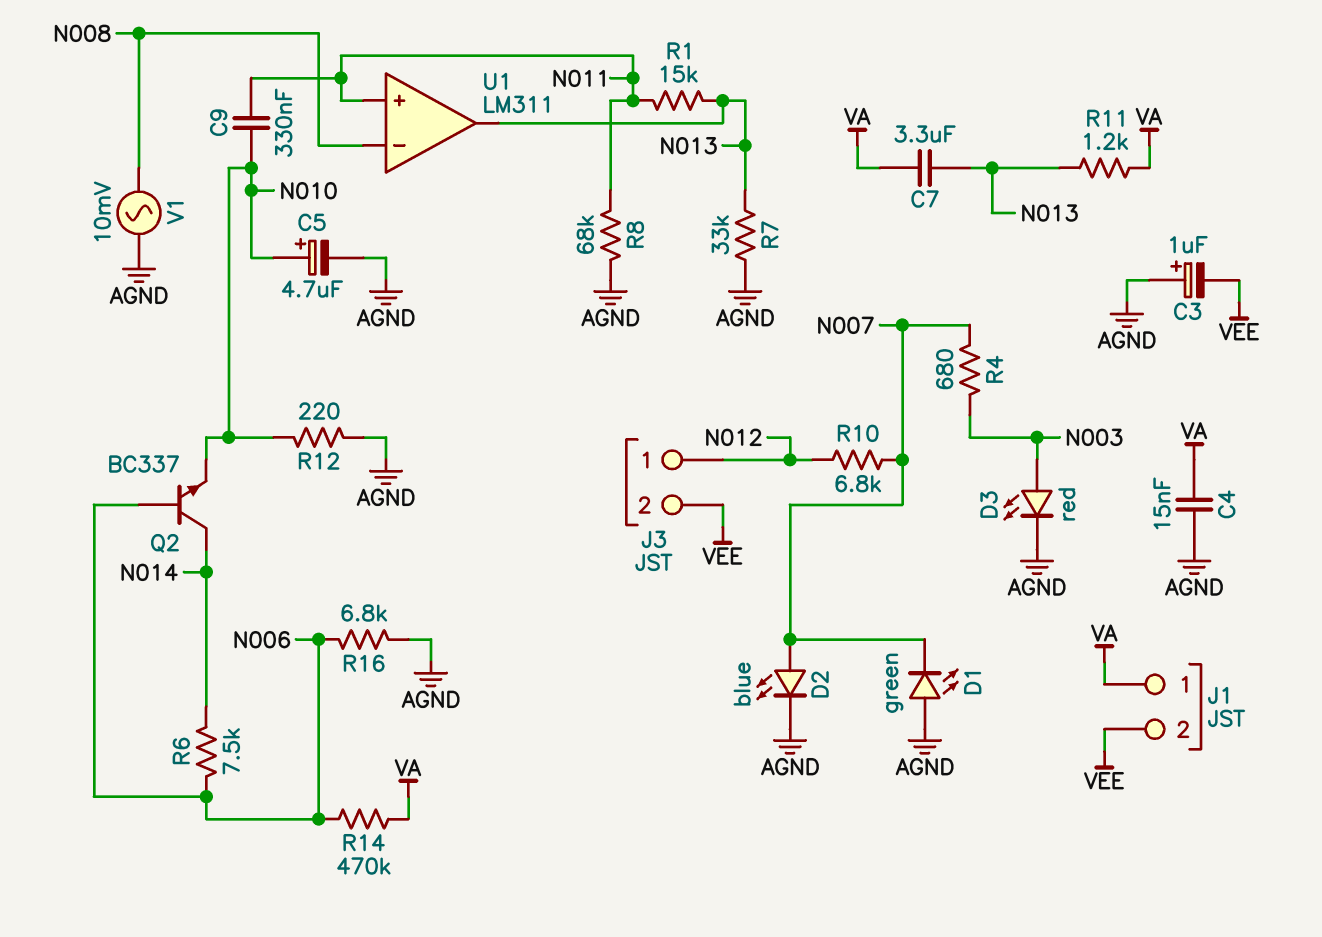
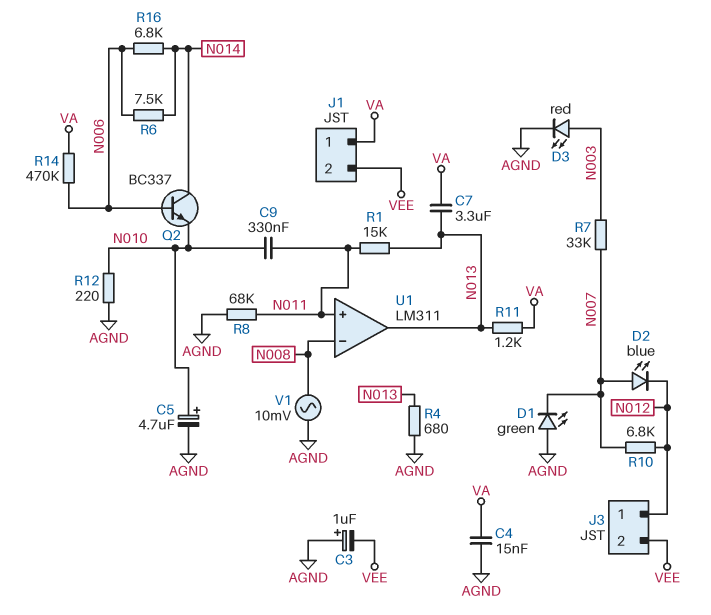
D2: LED blue (A N007, K AGND) -> LED blue (A N007, K N012)
R4: 680 (N003, N007) -> 680 (AGND, N013)
R7: 33k (AGND, N013) -> 33k (N003, N007)
R16: 6.8k (AGND, N006) -> 6.8k (N006, N014)

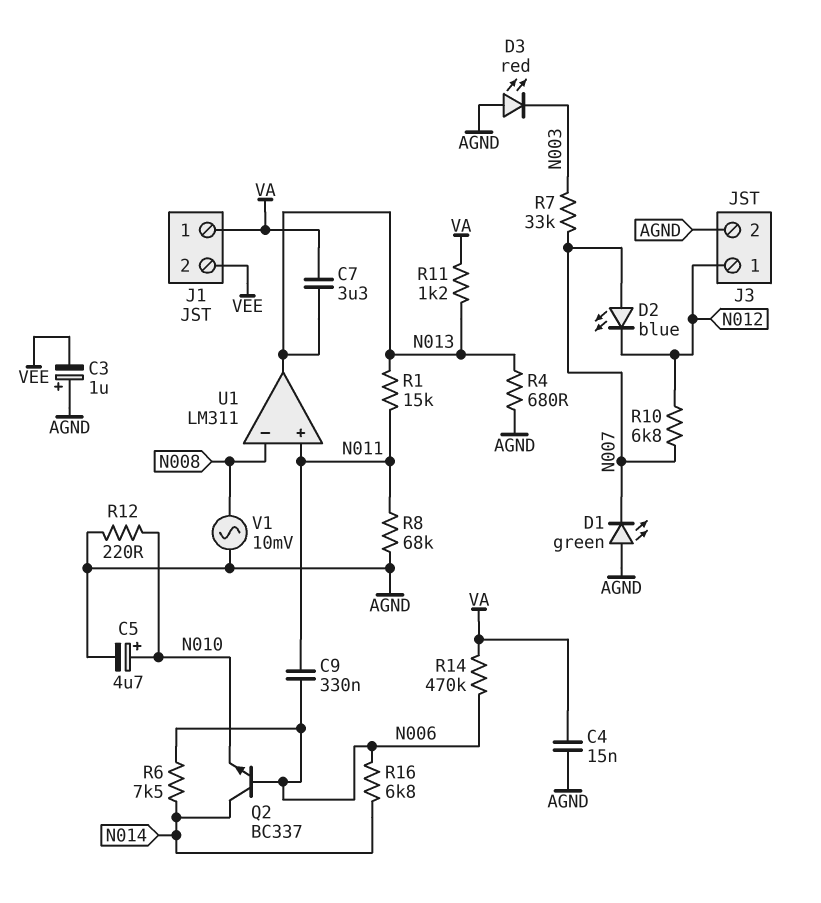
C9: 330nF (N010, N011) -> 330nF (N006, N011)
D3: LED red (A N003, K AGND) -> LED red (A AGND, K N003)
J3 pin 2: VEE -> AGND

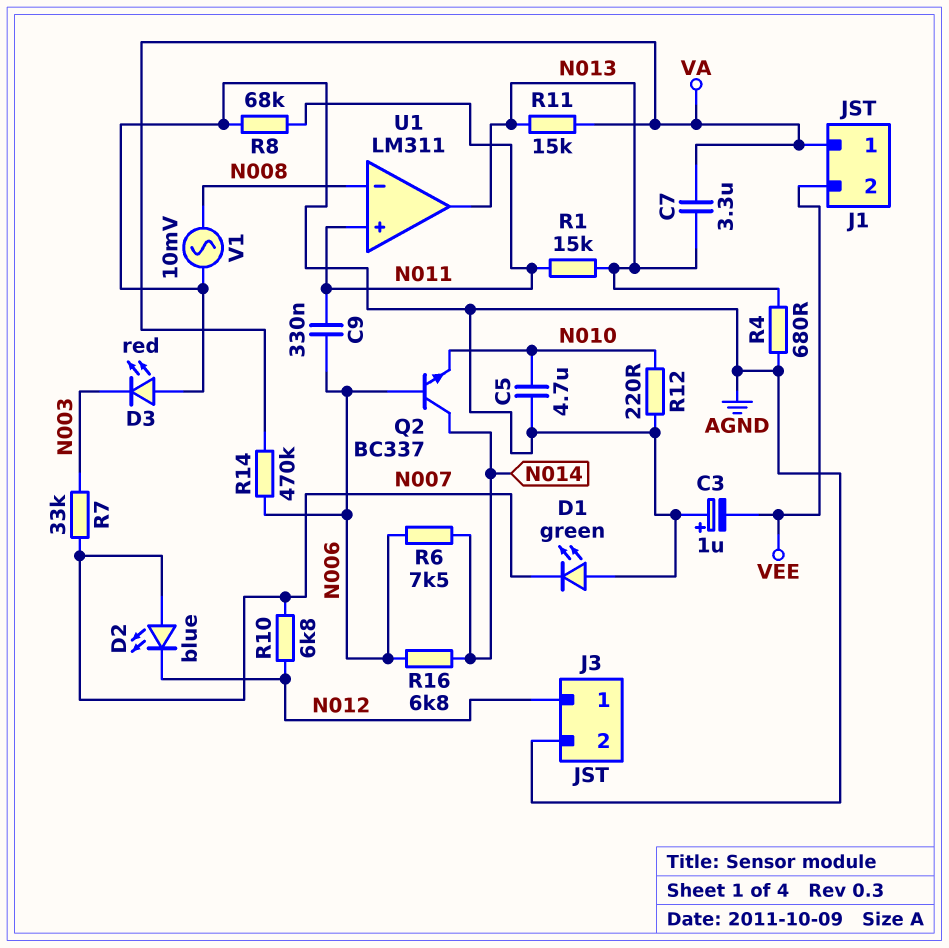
C4: 15nF (AGND, VA) -> none
C5: 4.7uF (plus N010, minus AGND) -> 4.7uF (AGND, N010)
R11: 1.2k (N013, VA) -> 15k (N013, VA)

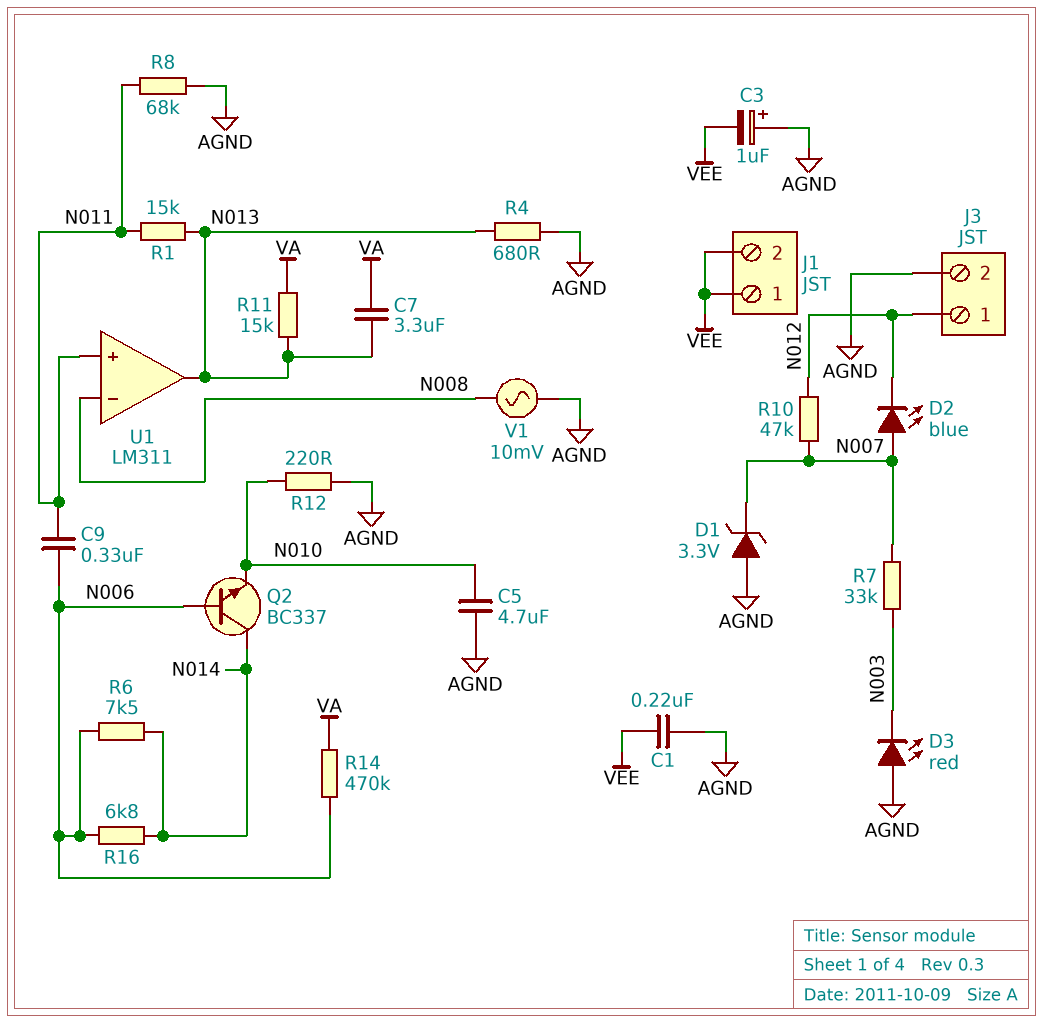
C1: none -> 220nF (AGND, VEE)
D1: LED green (A AGND, K N007) -> zener 3.3V (A AGND, K N007)
J1 pin 1: VA -> VEE
R10: 6.8k (N007, N012) -> 47k (N007, N012)

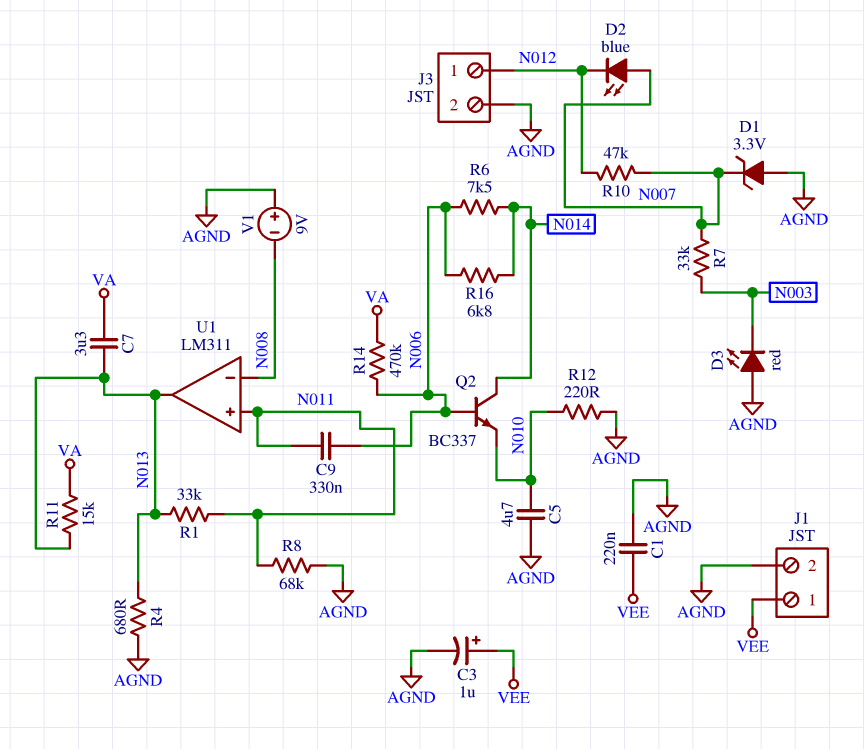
C3: 1uF (plus AGND, minus VEE) -> 1uF (plus VEE, minus AGND)
J1 pin 2: VEE -> AGND
R1: 15k (N011, N013) -> 33k (N011, N013)
V1: AC 10mV (AGND, N008) -> 9V (plus AGND, minus N008)

